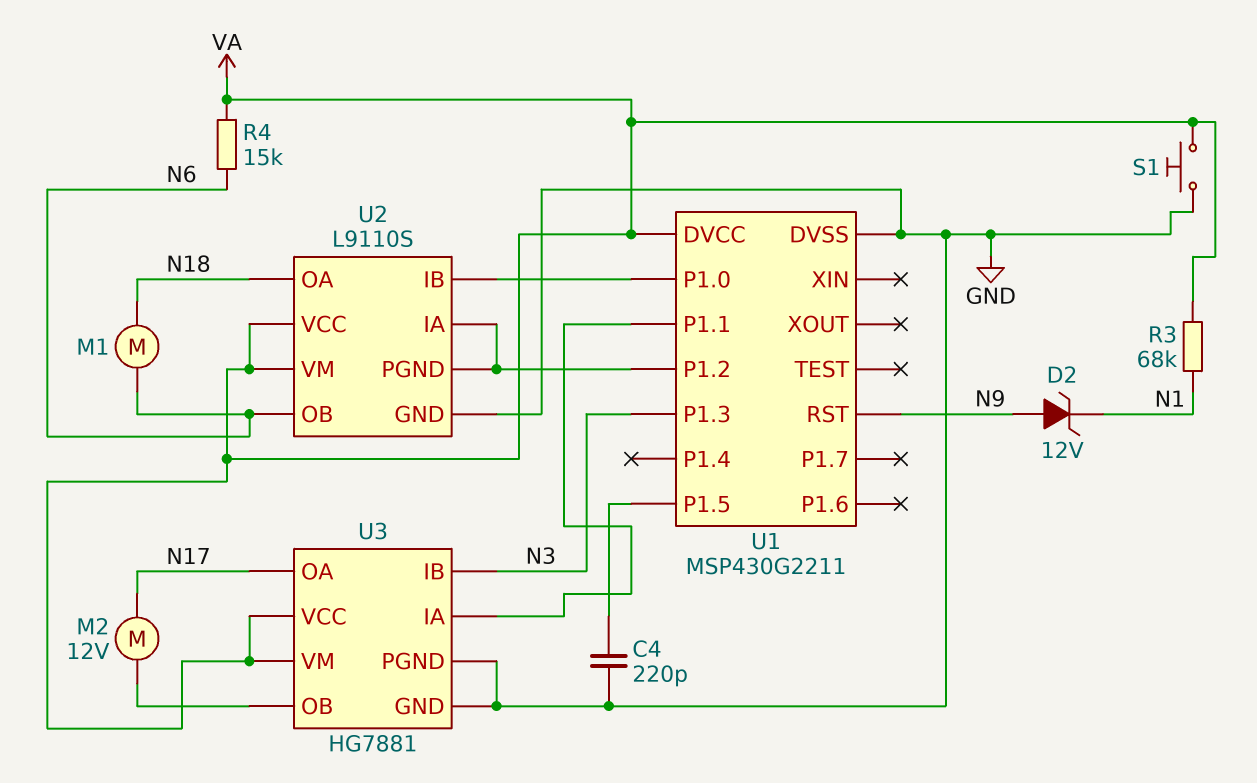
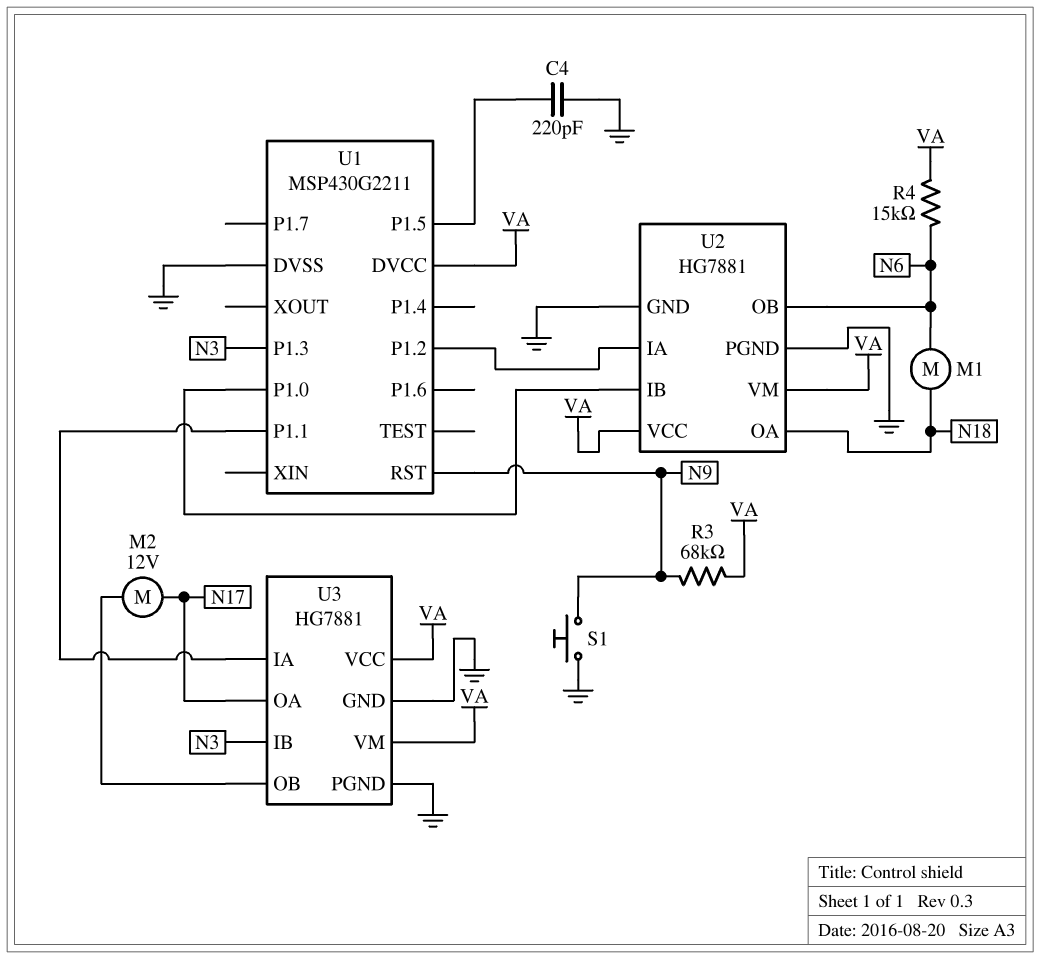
D2: zener 12V (A N9, K N1) -> none
R3: 68k (N1, VA) -> 68k (N9, VA)
S1: button (GND, VA) -> button (GND, N9)
U2: L9110S -> HG7881
U2 pin PGND: U1/P1.2 -> GND

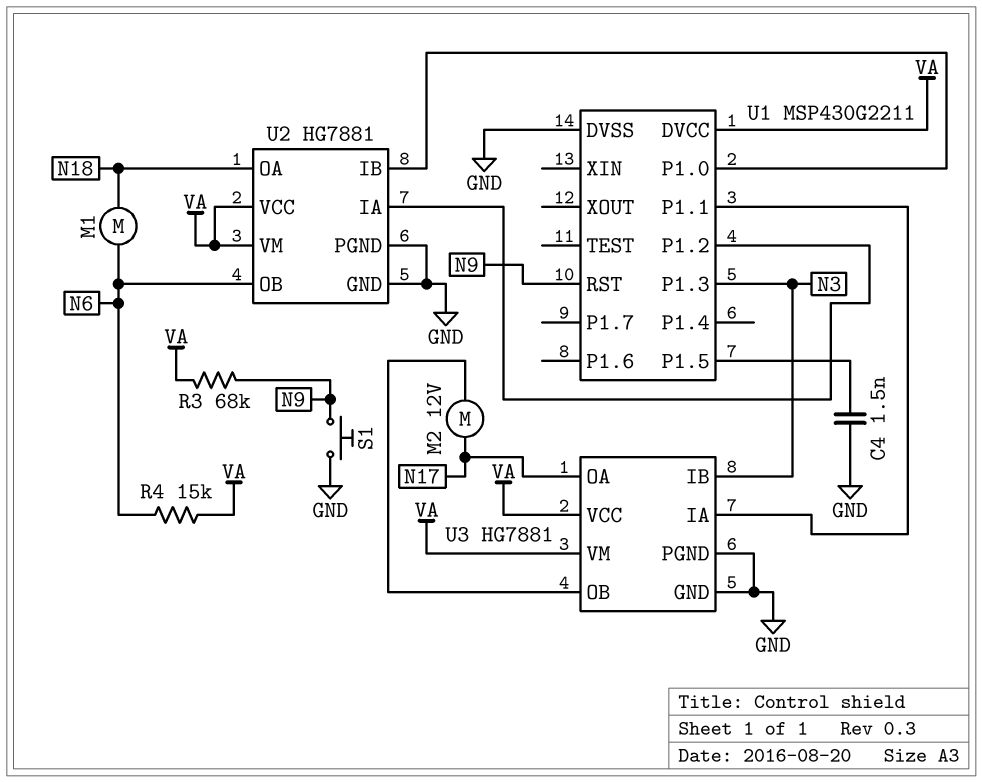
C4: 220pF (GND, U1/P1.5) -> 1.5nF (GND, U1/P1.5)

